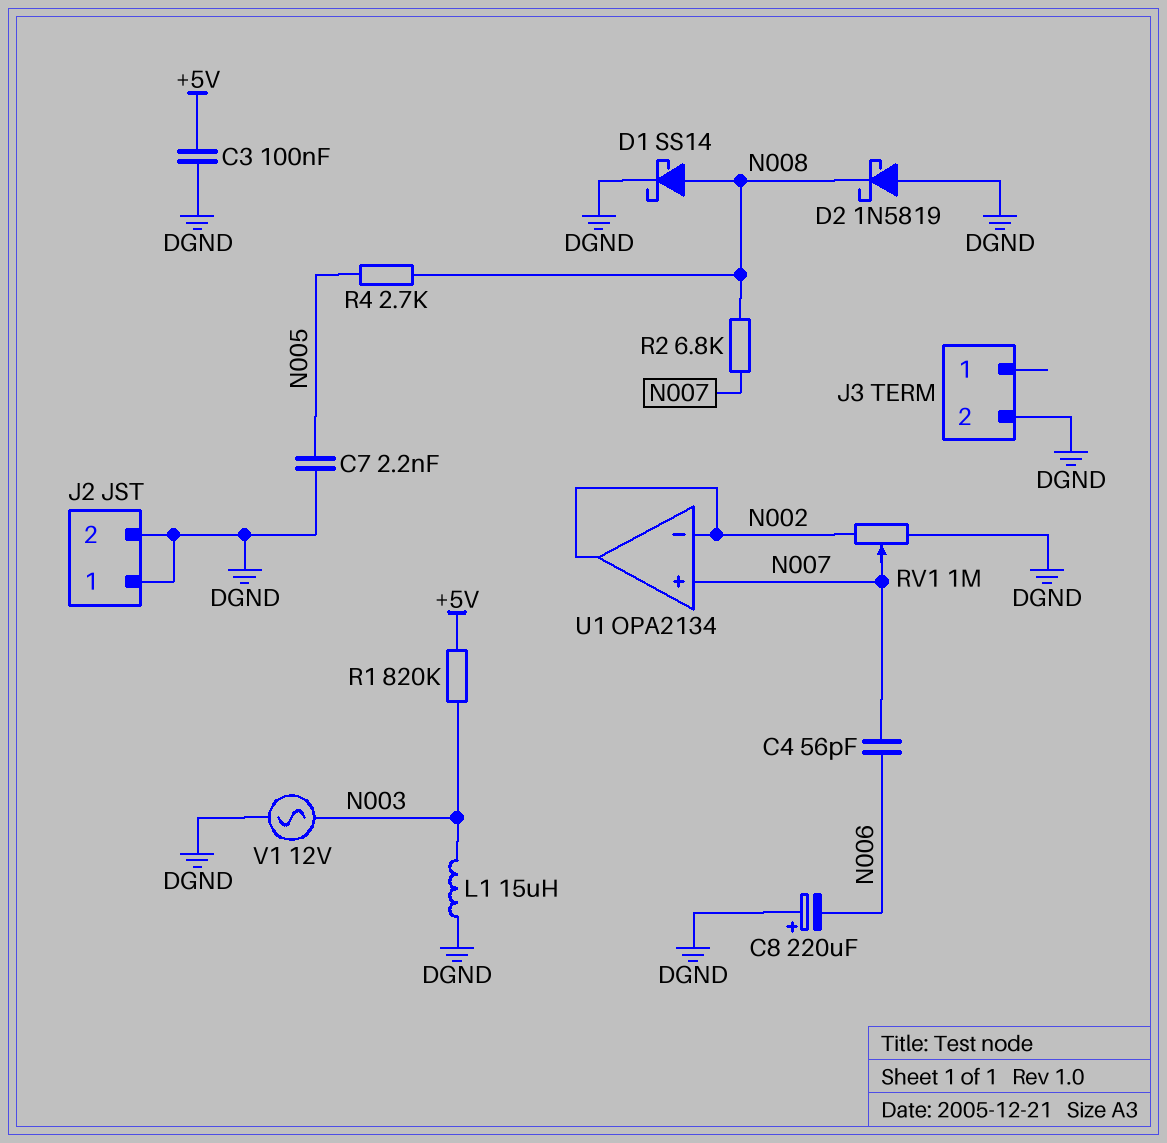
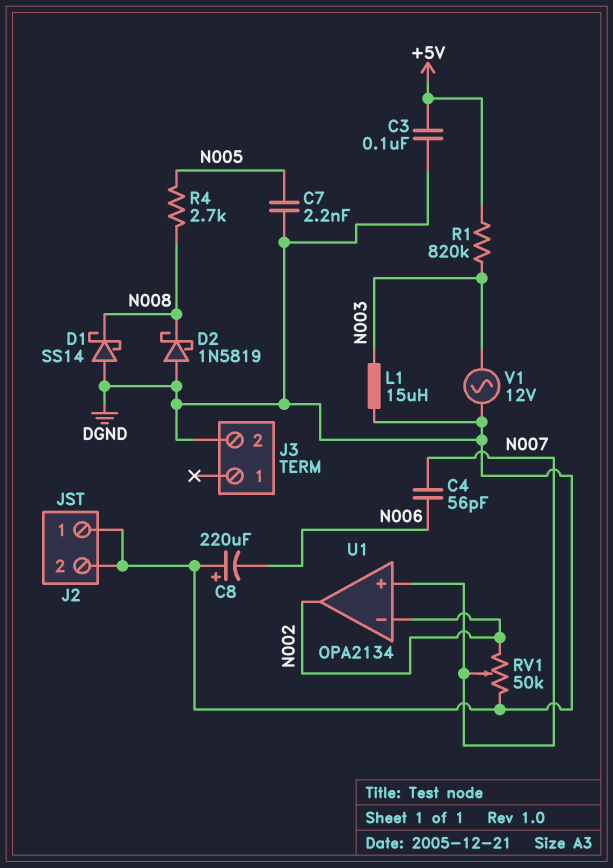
D1: schottky SS14 (A N008, K DGND) -> schottky SS14 (A DGND, K N008)
R2: 6.8k (N007, N008) -> none
RV1: 1M (DGND, N002, wiper N007) -> 50k (DGND, N002, wiper N007)

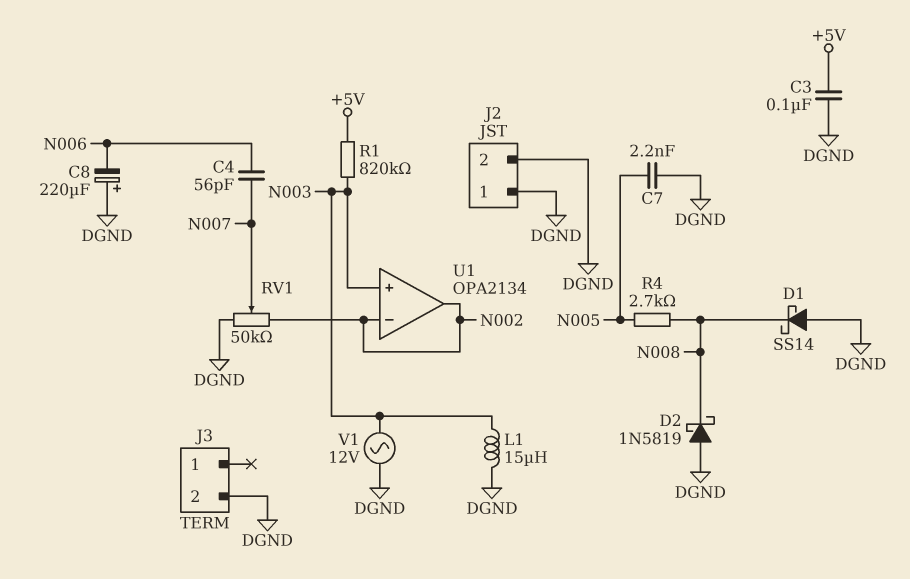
U1 pin in+: N007 -> N003

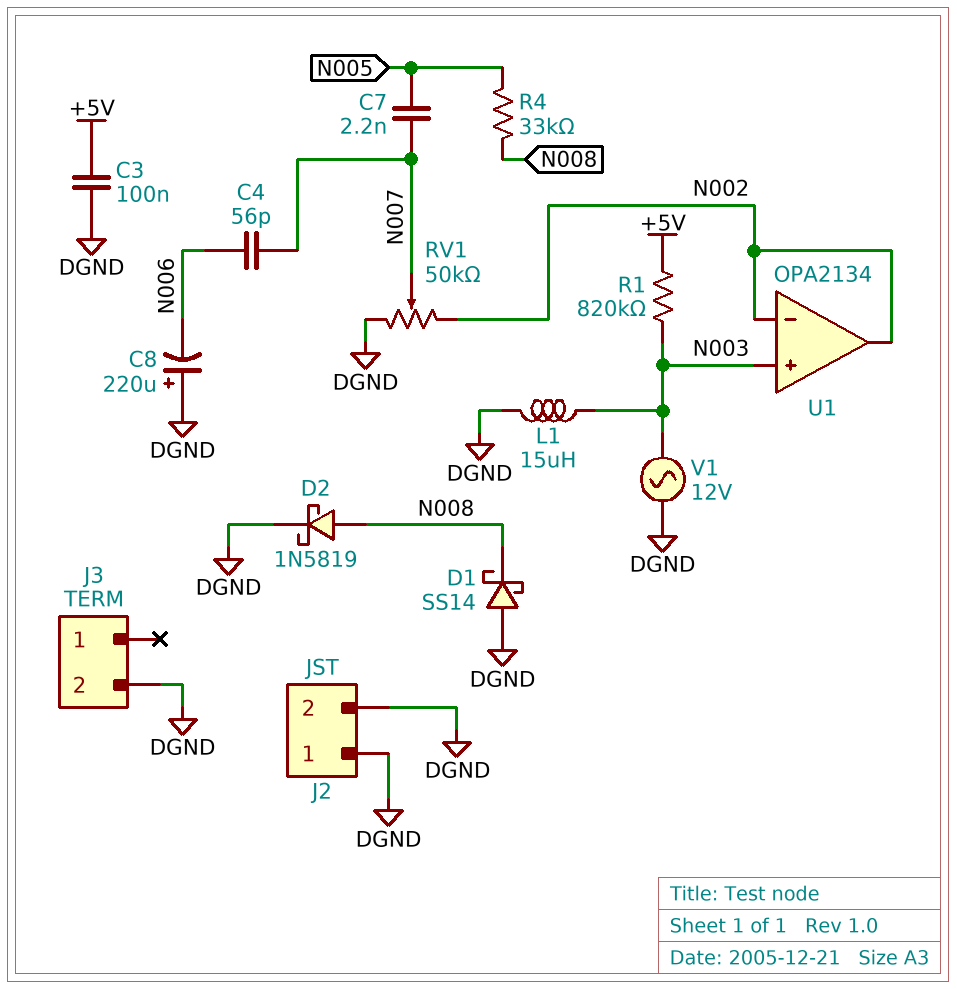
C7: 2.2nF (DGND, N005) -> 2.2nF (N005, N007)
D2: schottky 1N5819 (A DGND, K N008) -> schottky 1N5819 (A N008, K DGND)
R4: 2.7k (N005, N008) -> 33k (N005, N008)

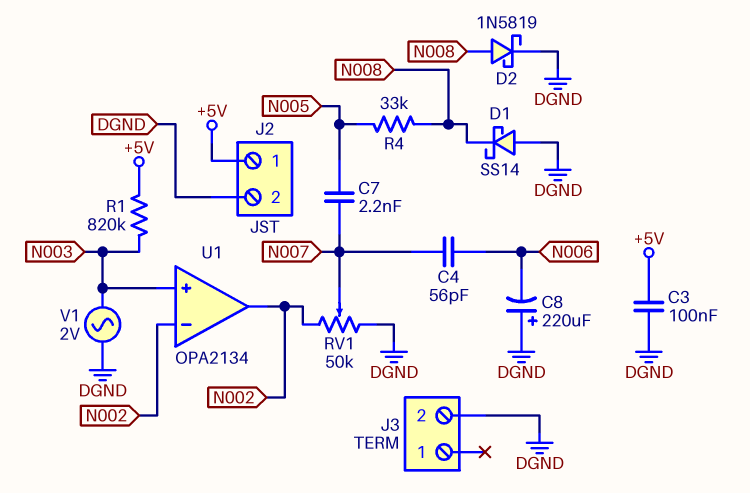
J2 pin 1: DGND -> +5V
L1: 15uH (DGND, N003) -> none
V1: AC 12V (DGND, N003) -> AC 2V (DGND, N003)

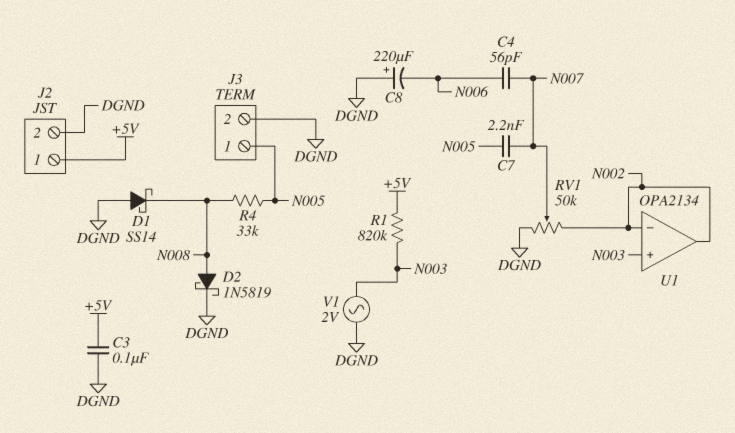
J3 pin 1: none -> N005

